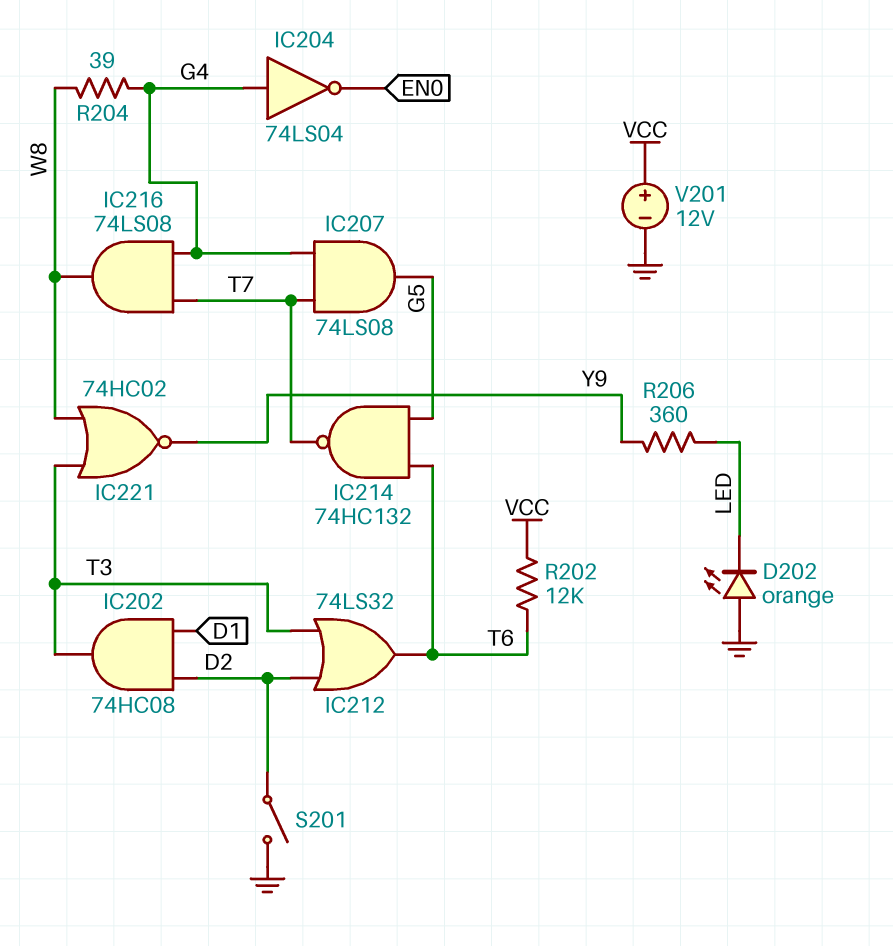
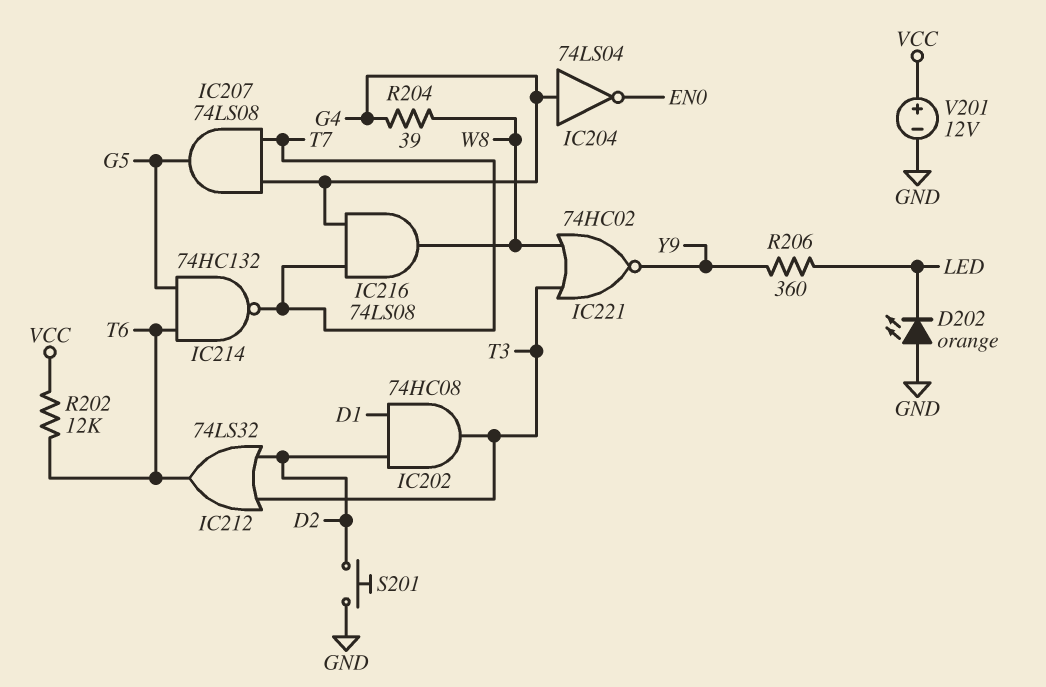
S201: switch (D2, GND) -> button (D2, GND)

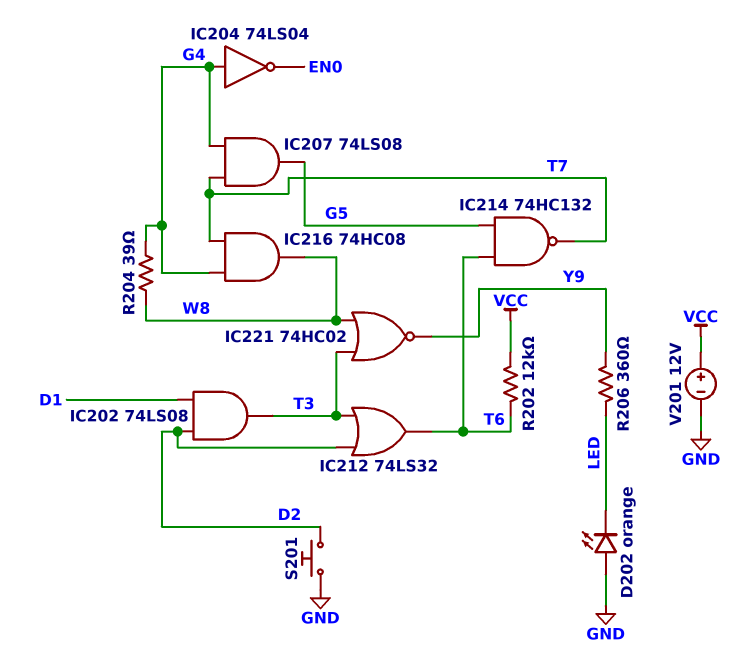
IC202: AND 74HC08 (in D1, in D2, out T3) -> AND 74LS08 (in D1, in D2, out T3)
IC216: AND 74LS08 (in G4, in T7, out W8) -> AND 74HC08 (in G4, in T7, out W8)

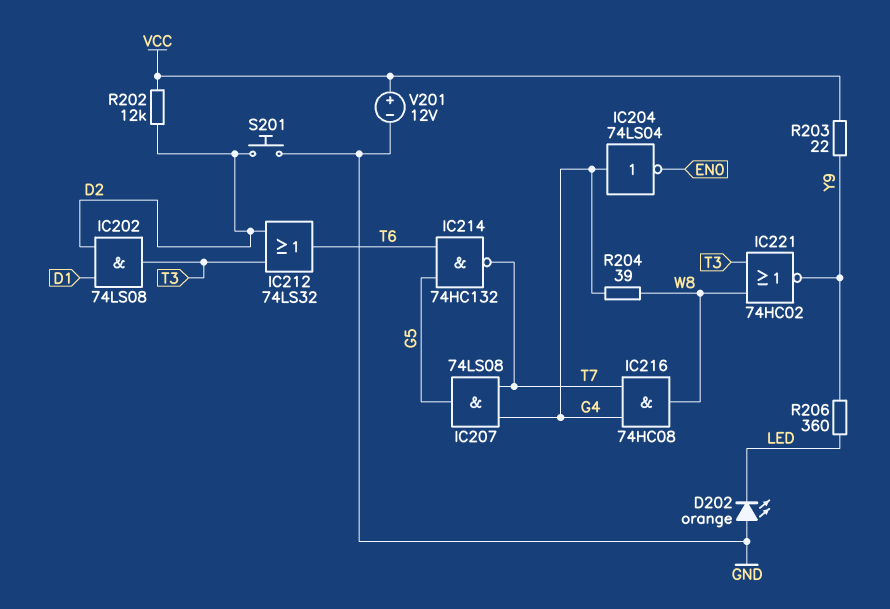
R202: 12k (T6, VCC) -> 12k (D2, VCC)
R203: none -> 22 (VCC, Y9)

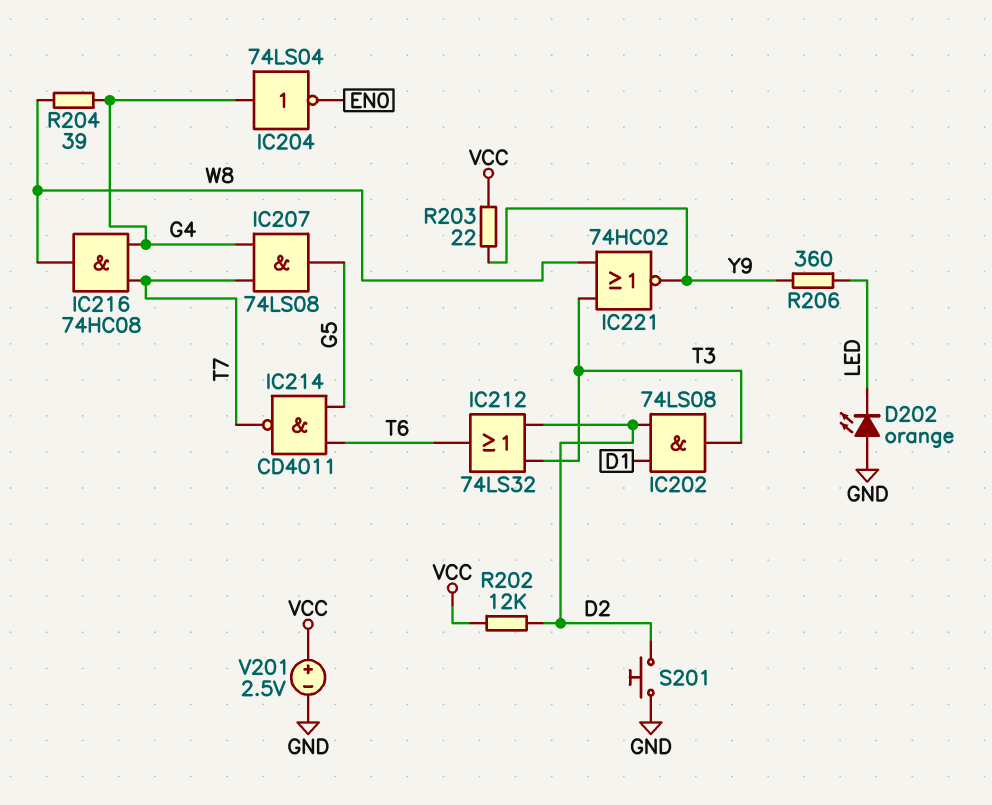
IC214: NAND 74HC132 (in G5, in T6, out T7) -> NAND CD4011 (in G5, in T6, out T7)
V201: 12V (plus VCC, minus GND) -> 2.5V (plus VCC, minus GND)

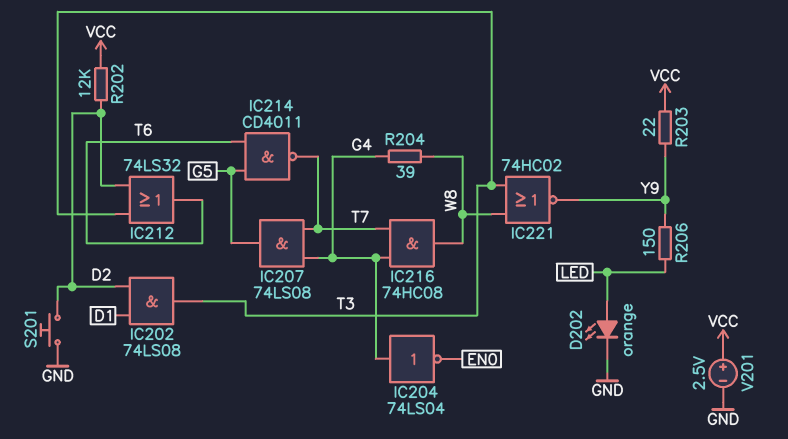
D202: LED orange (A GND, K LED) -> LED orange (A LED, K GND)
R206: 360 (LED, Y9) -> 150 (LED, Y9)

